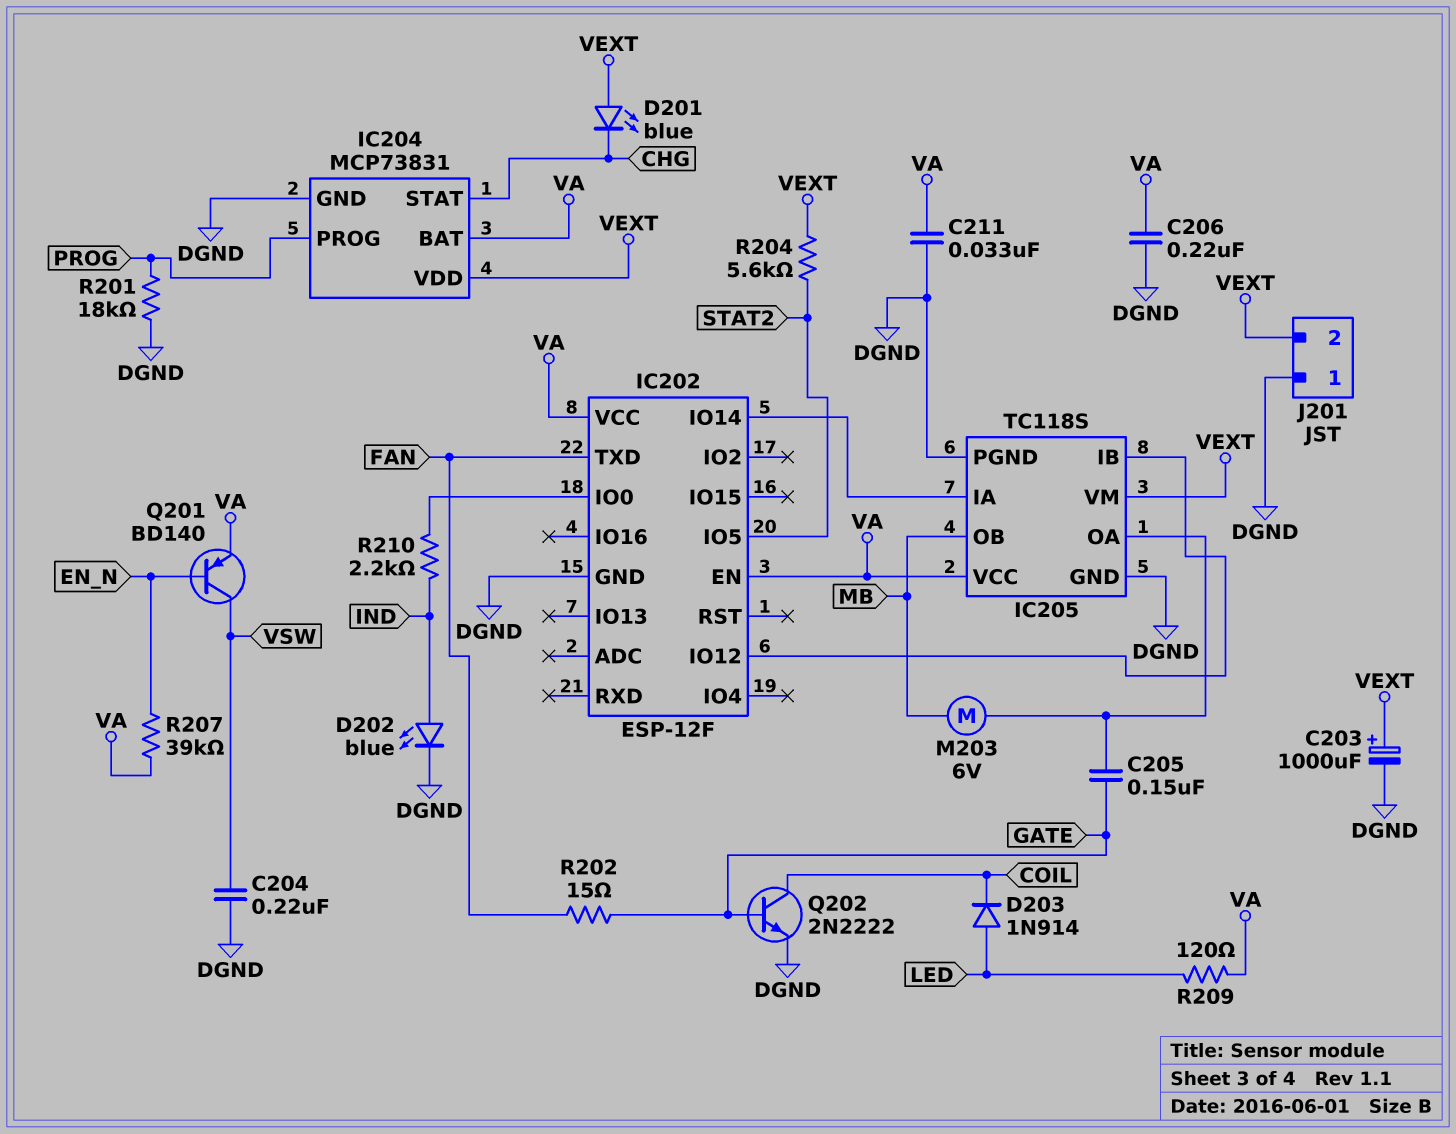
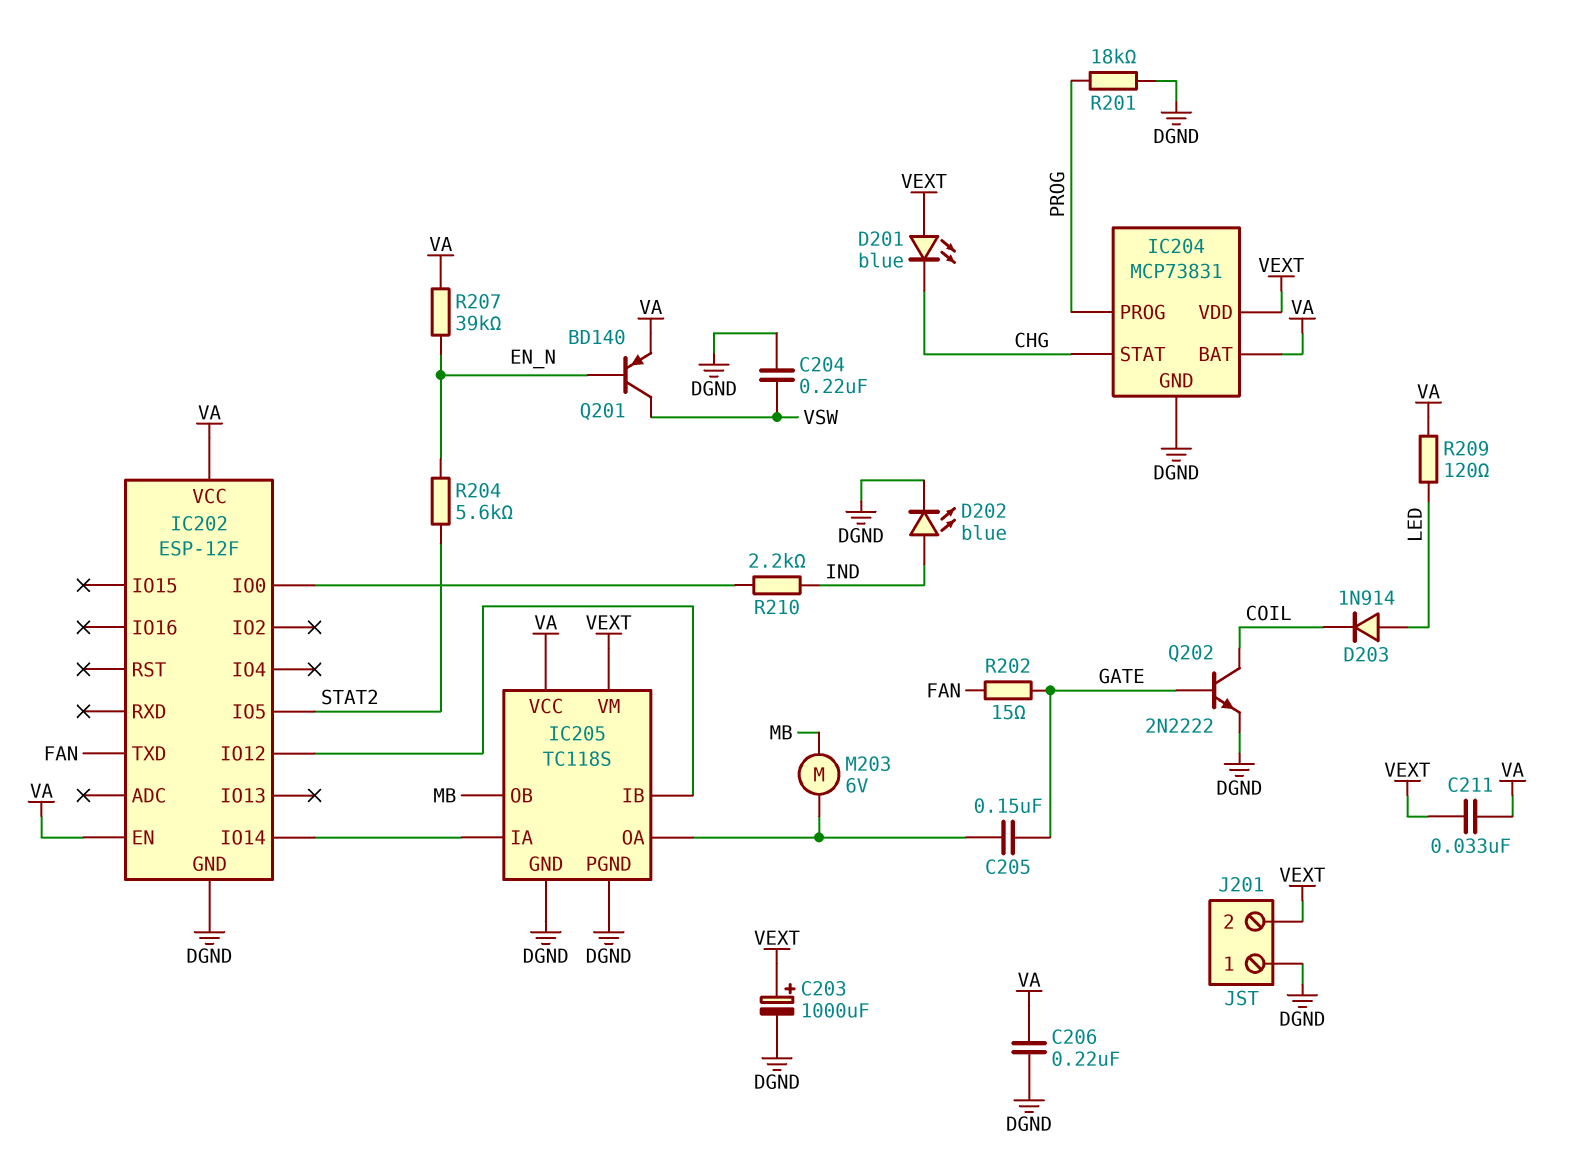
C211: 33nF (DGND, VA) -> 33nF (VA, VEXT)
R204: 5.6k (STAT2, VEXT) -> 5.6k (EN_N, STAT2)

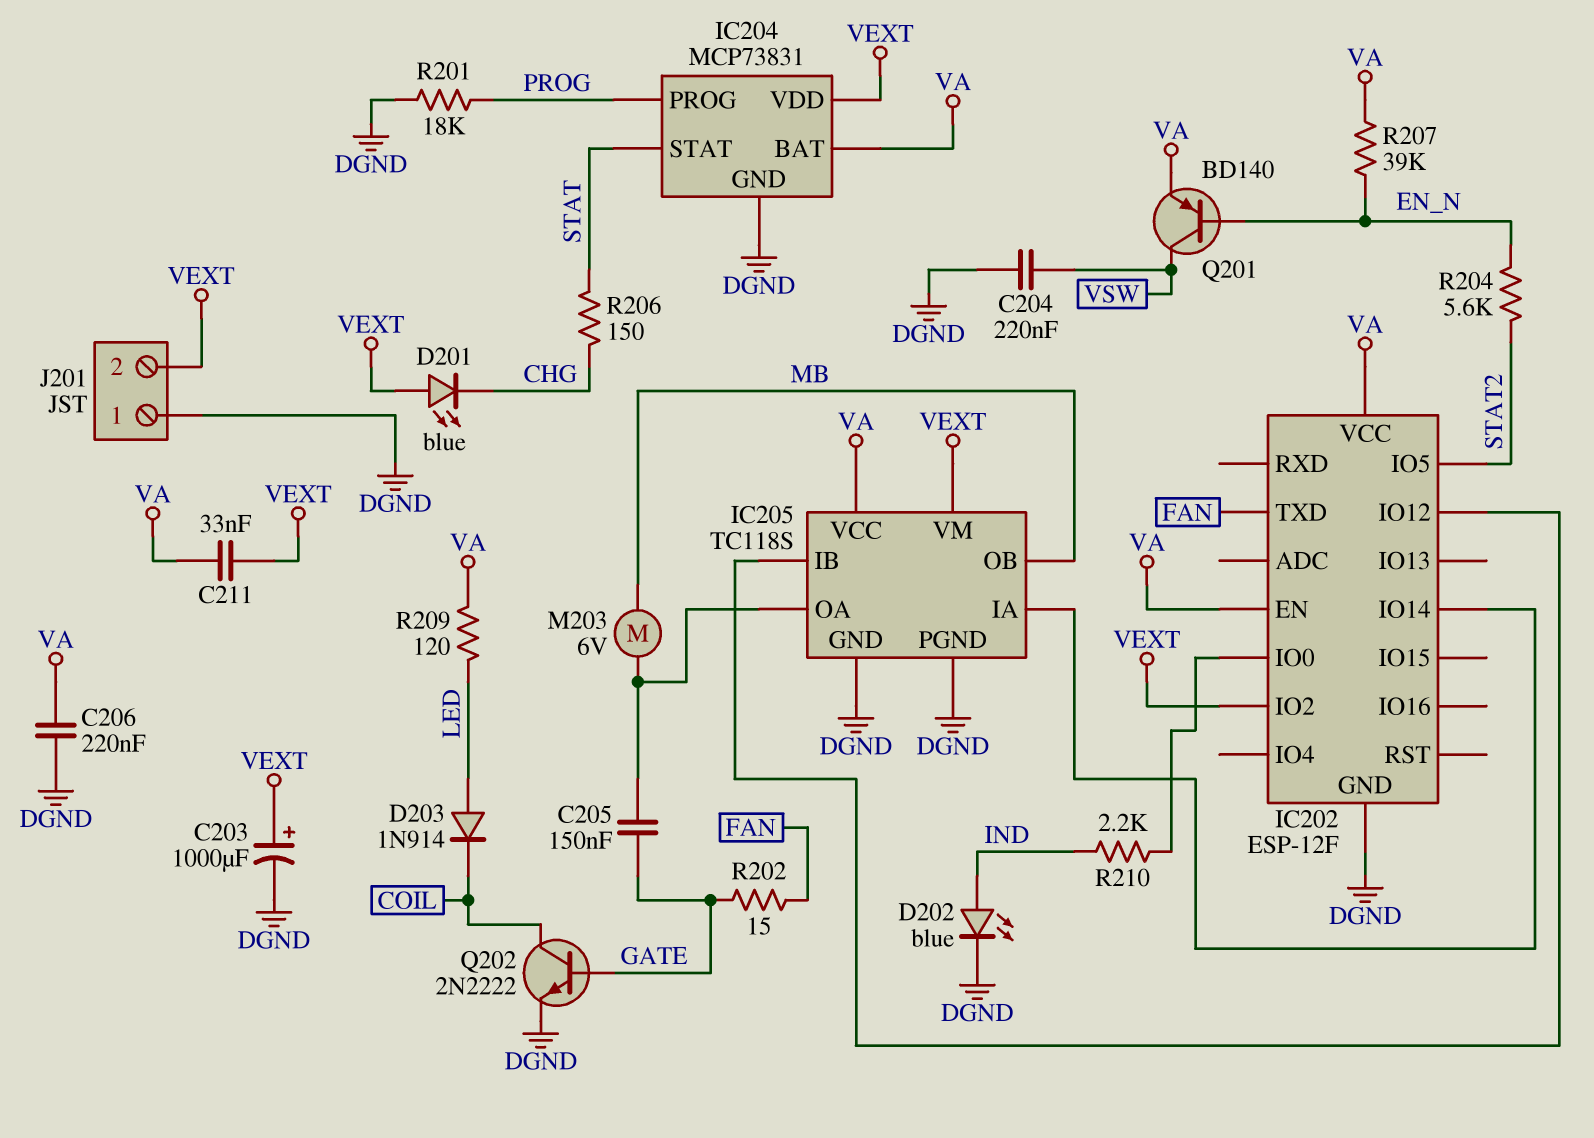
IC202 pin IO2: none -> VEXT
IC204 pin STAT: CHG -> STAT
R206: none -> 150 (CHG, STAT)

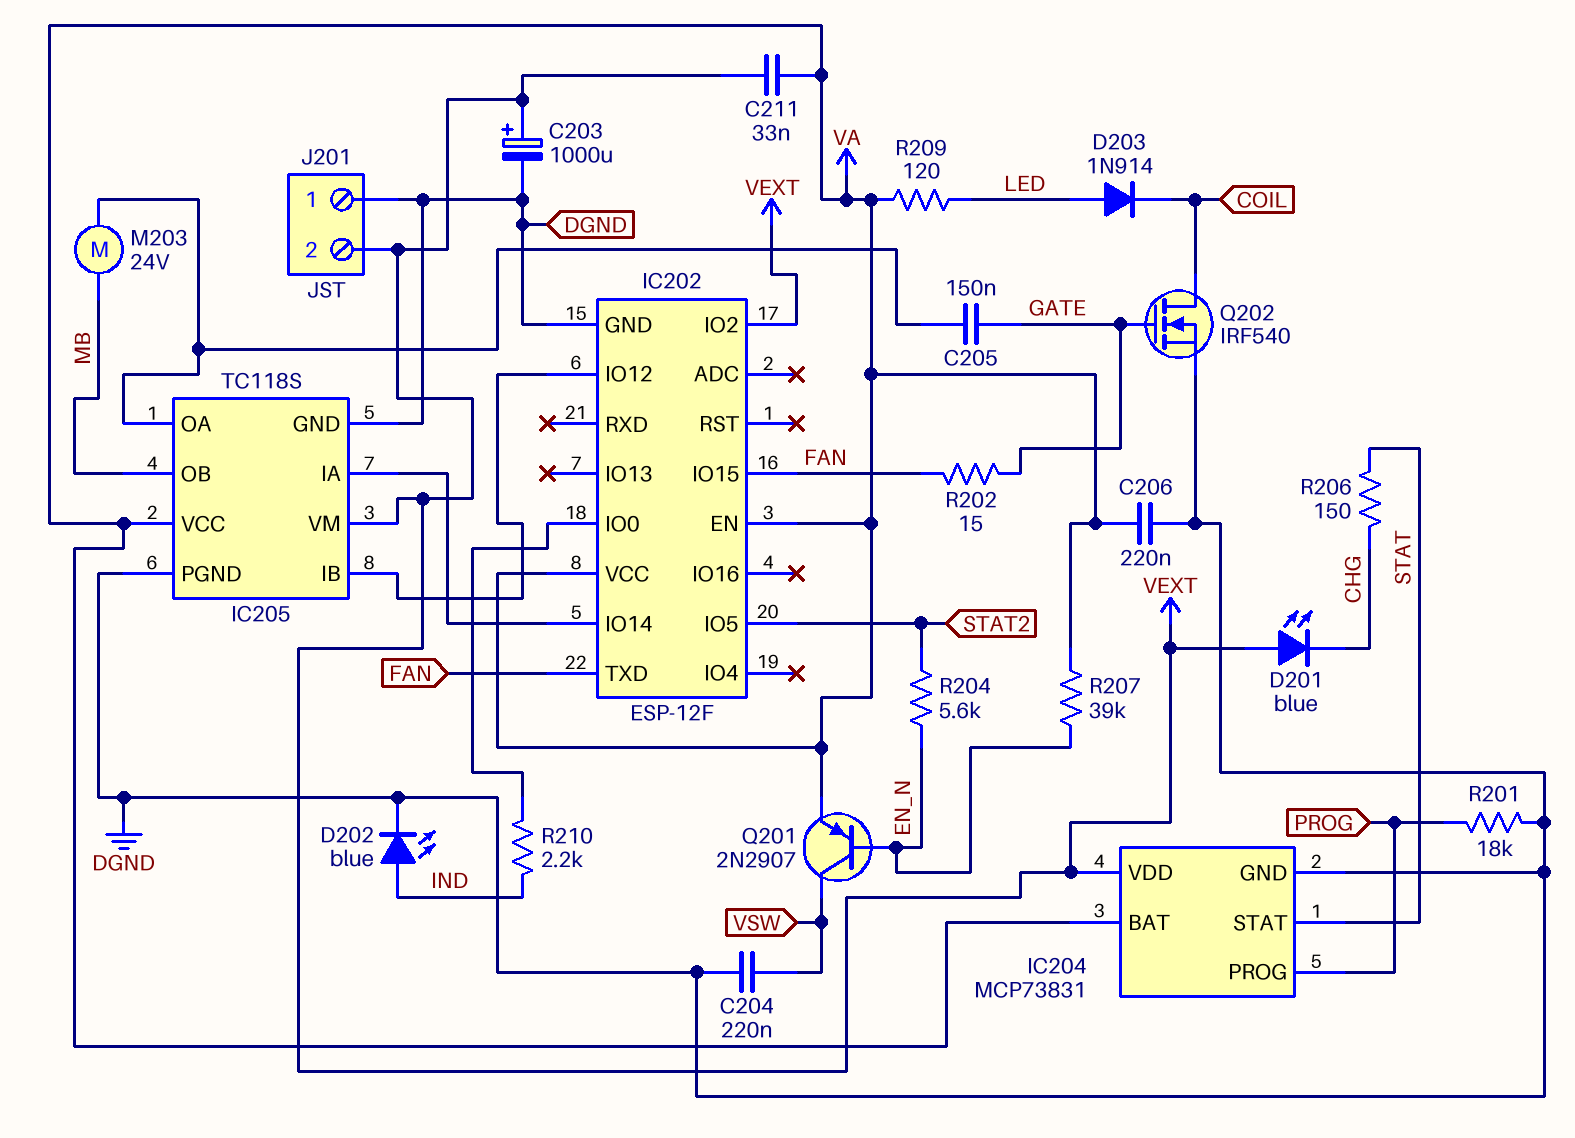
IC202 pin IO15: none -> FAN
M203: motor 6V (IC205/OA, MB) -> motor 24V (IC205/OA, MB)
Q201: PNP BD140 (B EN_N, C VSW, E VA) -> PNP 2N2907 (B EN_N, C VSW, E VA)
Q202: NPN 2N2222 (B GATE, C COIL, E DGND) -> NMOS IRF540 (G GATE, D COIL, S DGND)

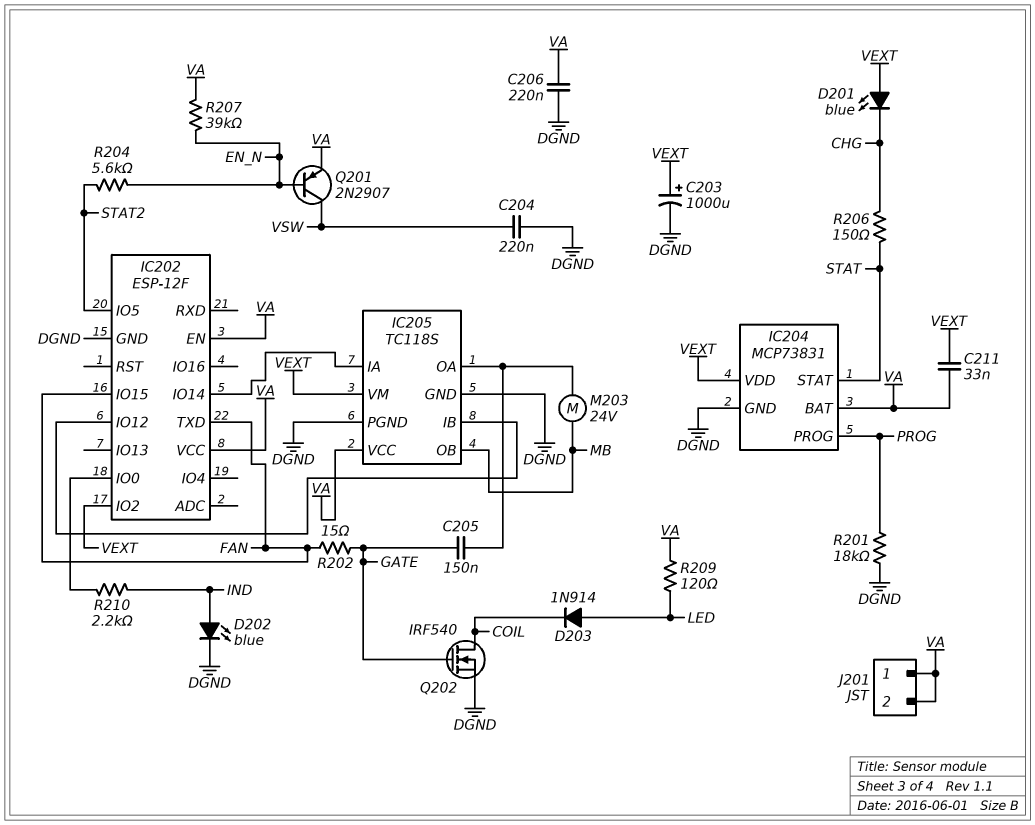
J201 pin 1: DGND -> VA
J201 pin 2: VEXT -> VA

